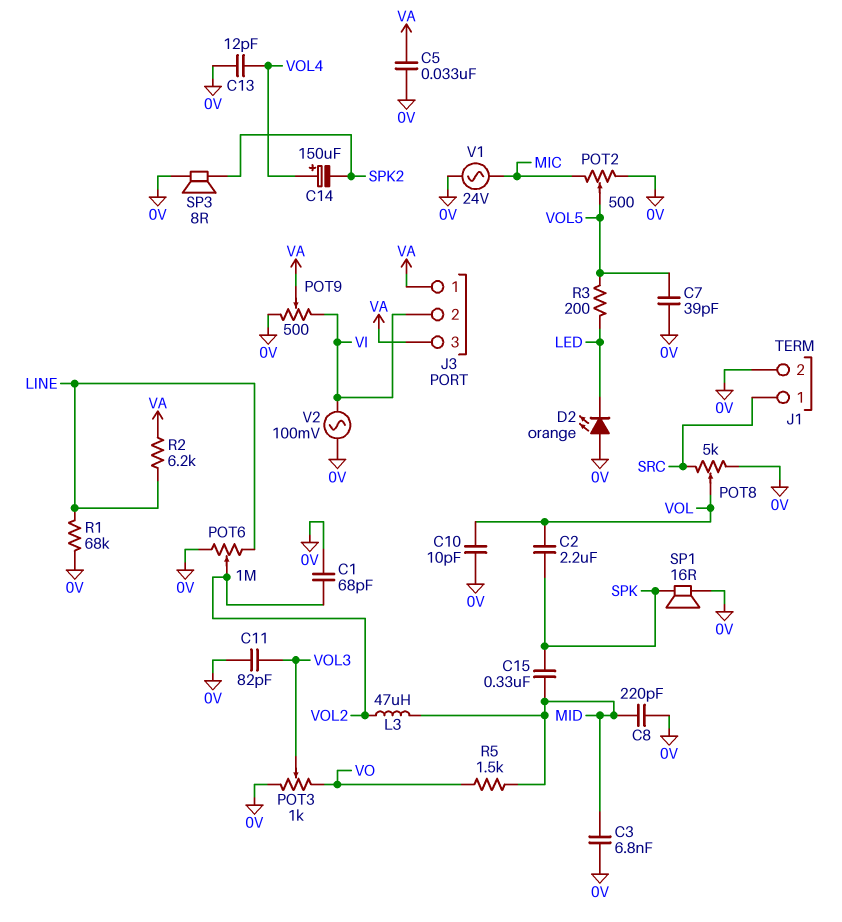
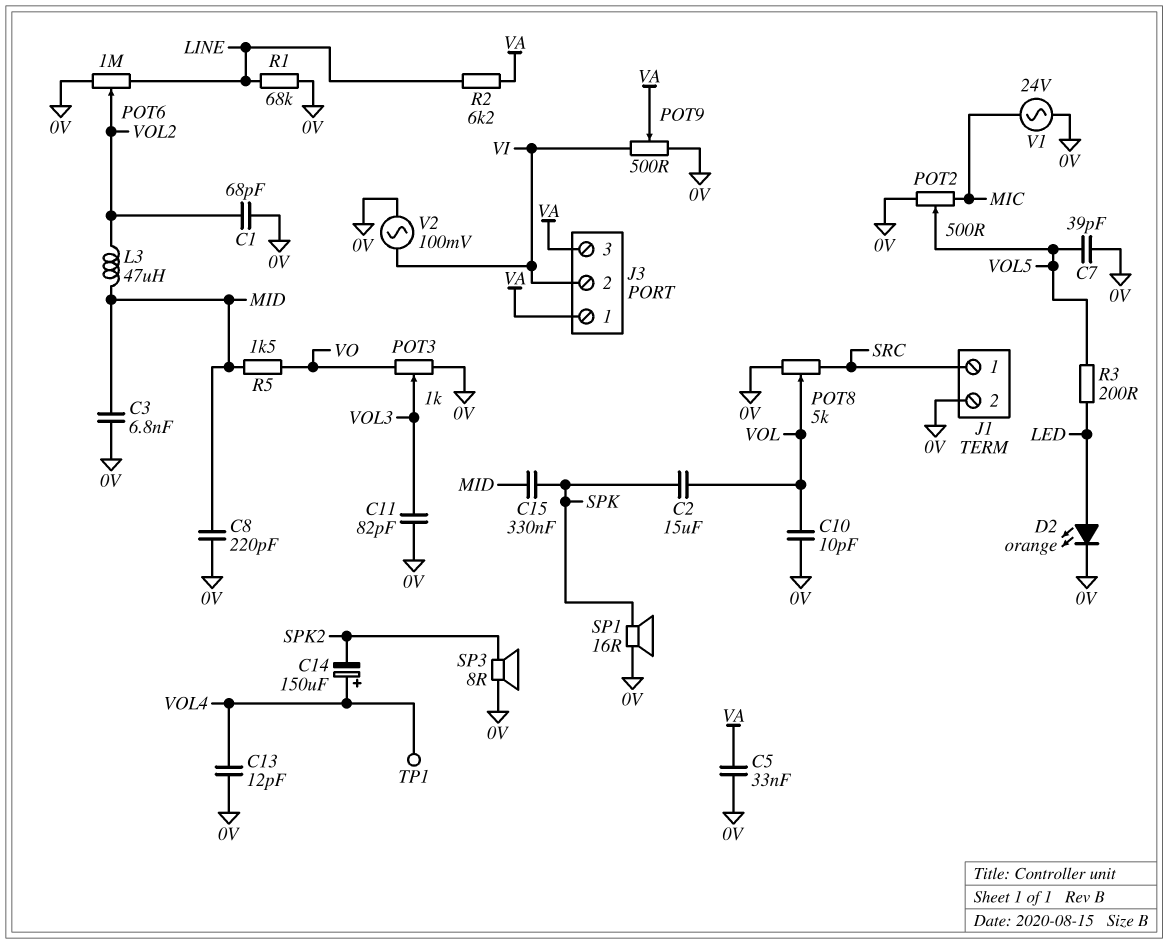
C2: 2.2uF (SPK, VOL) -> 15uF (SPK, VOL)
D2: LED orange (A 0V, K LED) -> LED orange (A LED, K 0V)
TP1: none -> test point (VOL4)

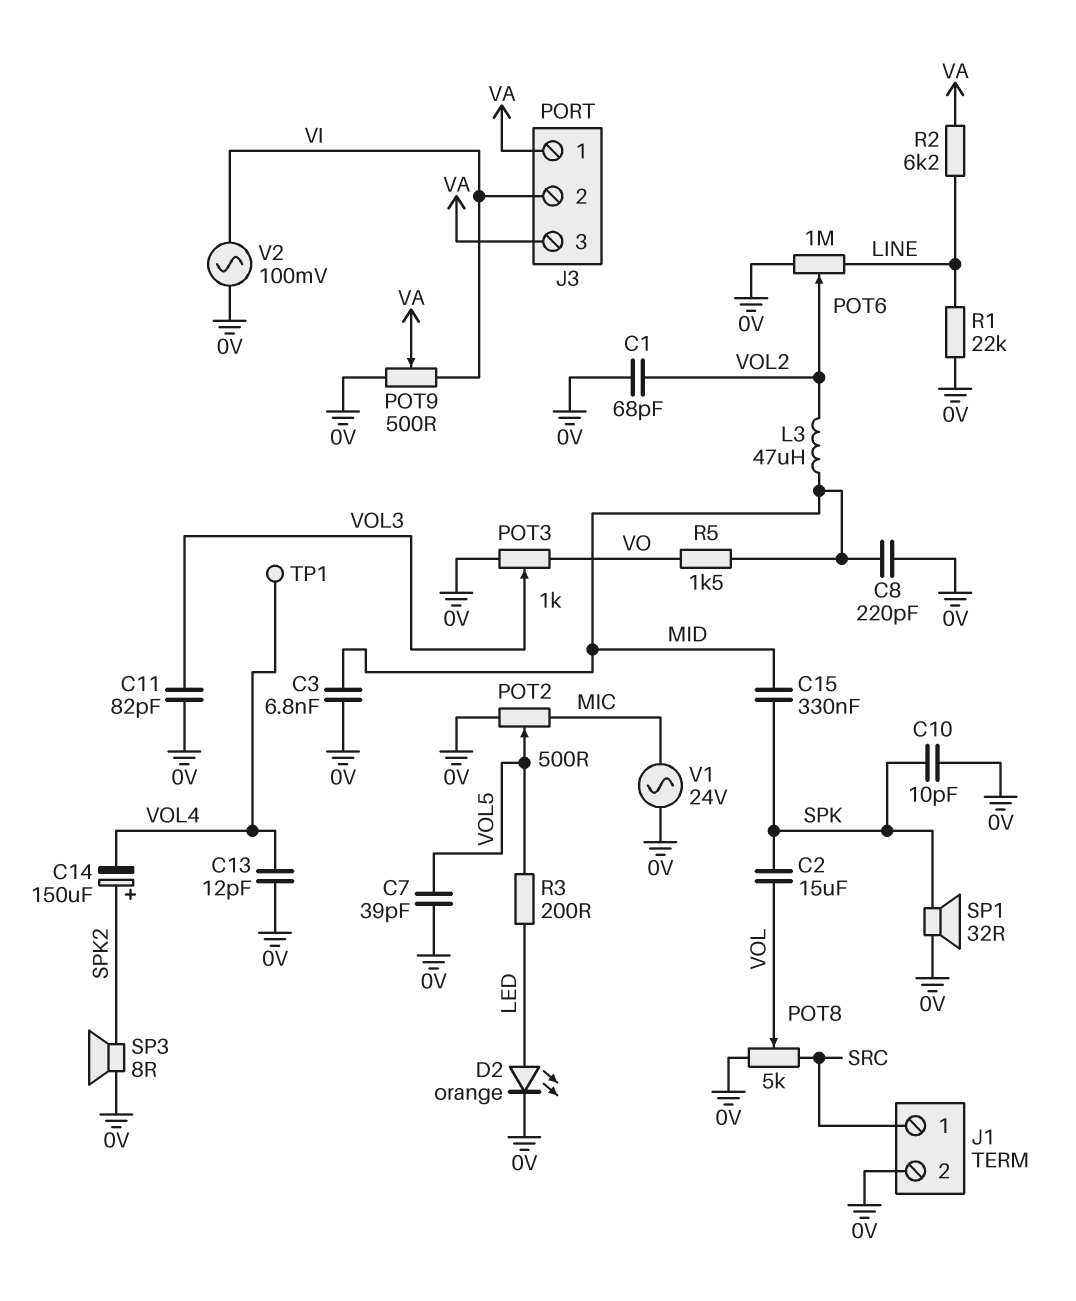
C5: 33nF (0V, VA) -> none
C10: 10pF (0V, VOL) -> 10pF (0V, SPK)
C14: 150uF (plus VOL4, minus SPK2) -> 150uF (plus SPK2, minus VOL4)
R1: 68k (0V, LINE) -> 22k (0V, LINE)
SP1: speaker 16R (0V, SPK) -> speaker 32R (0V, SPK)

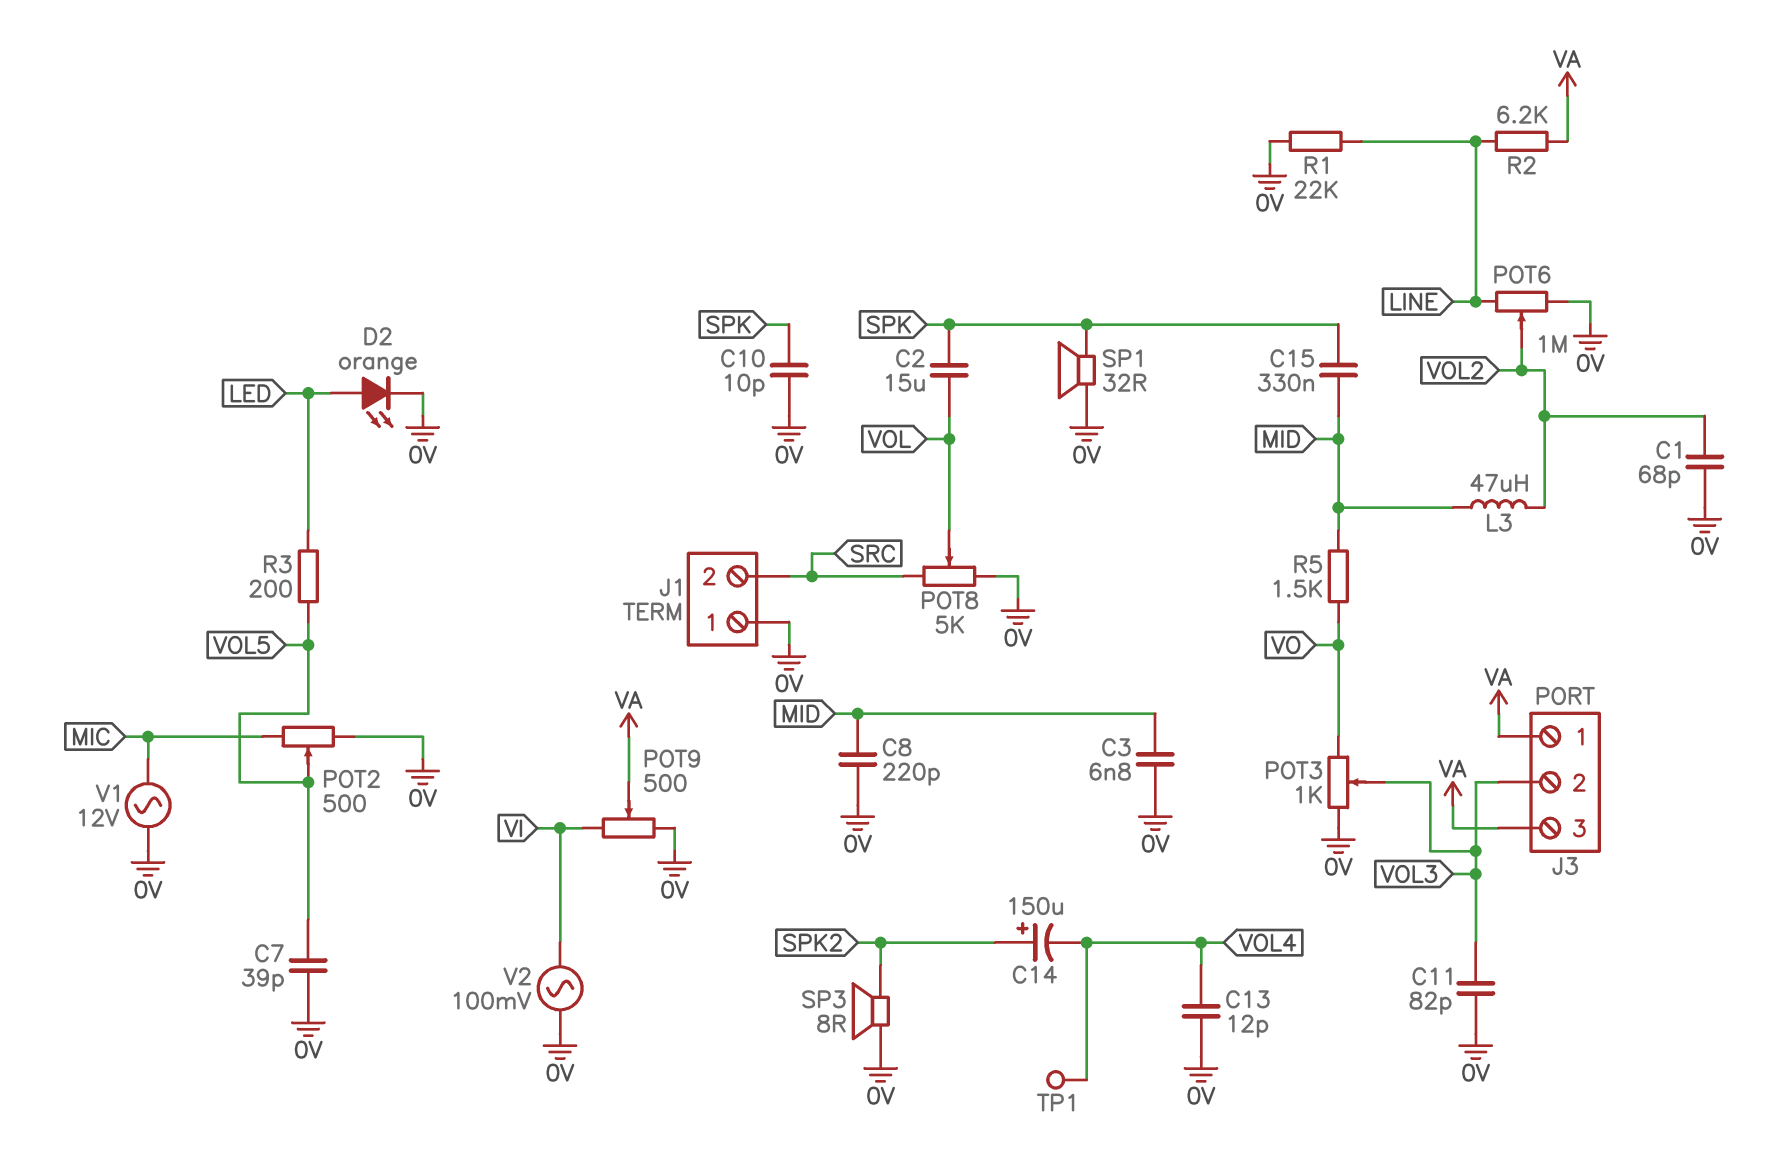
J1 pin 1: SRC -> 0V
J1 pin 2: 0V -> SRC
J3 pin 2: VI -> VOL3
V1: AC 24V (0V, MIC) -> AC 12V (0V, MIC)

